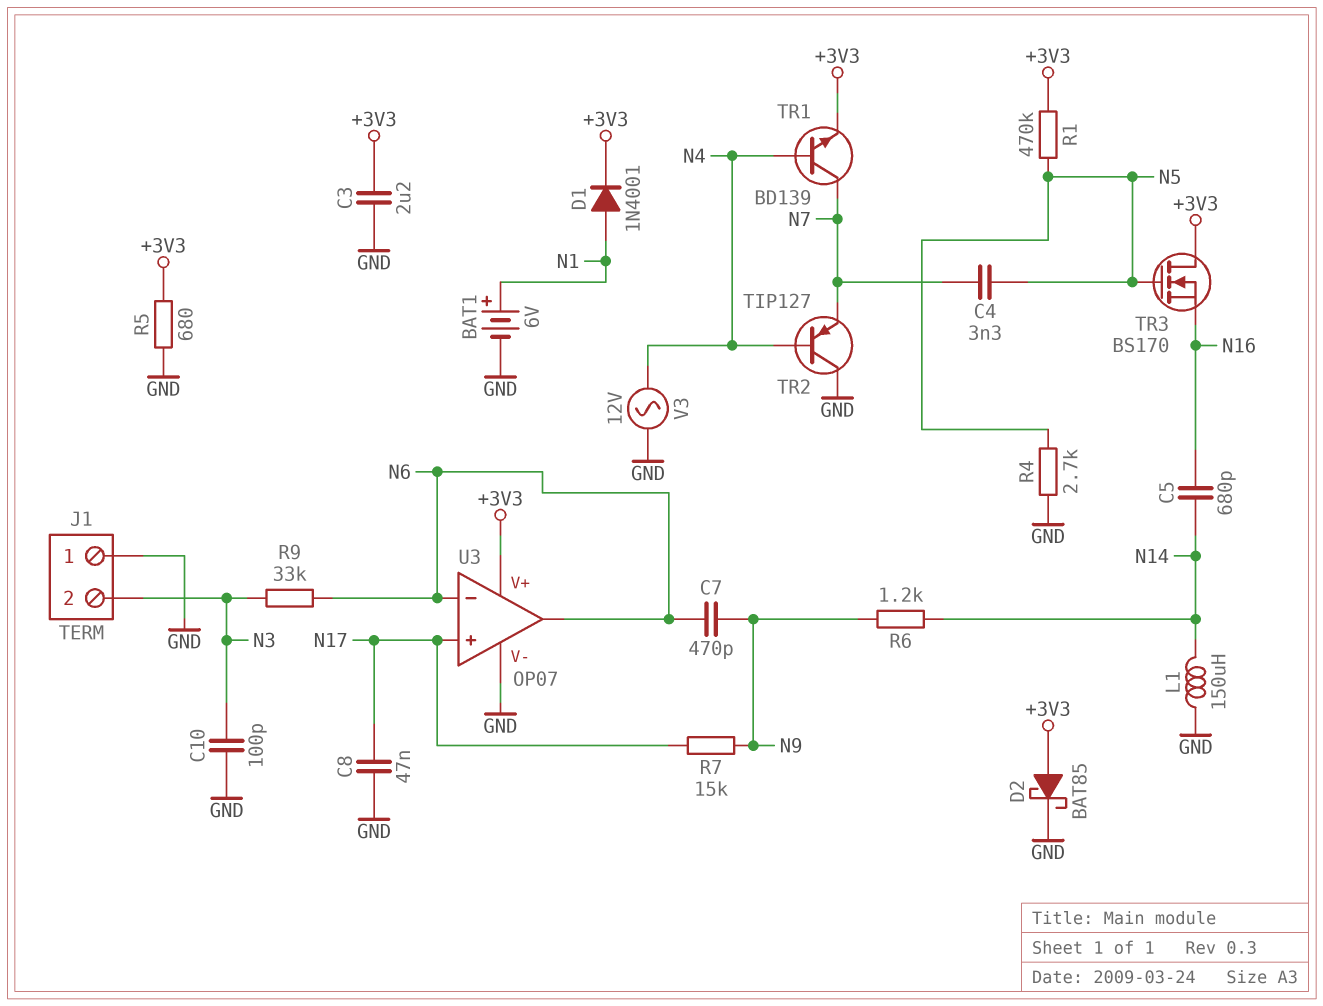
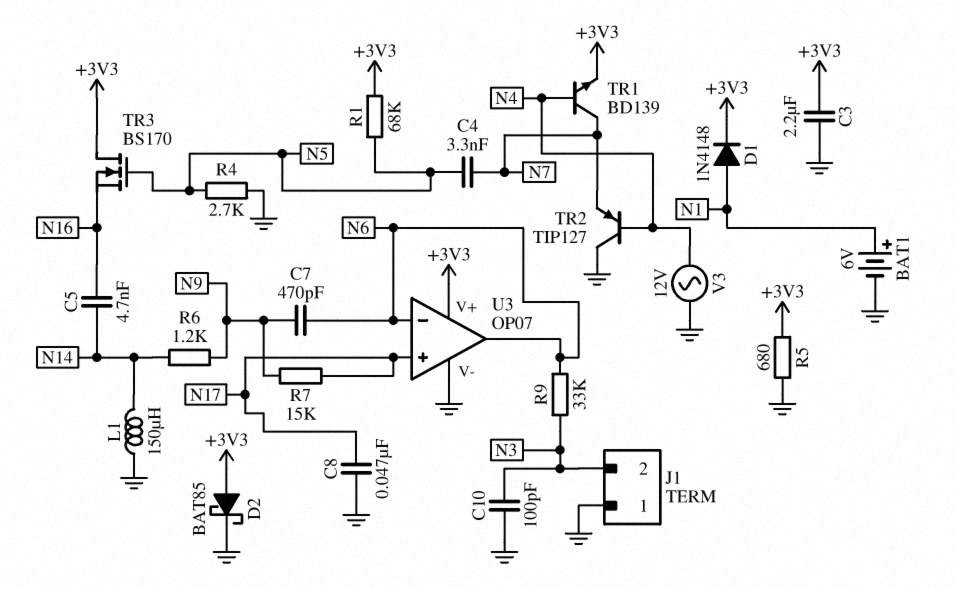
C5: 680pF (N14, N16) -> 4.7nF (N14, N16)
D1: diode 1N4001 (A N1, K +3V3) -> diode 1N4148 (A N1, K +3V3)
R1: 470k (+3V3, N5) -> 68k (+3V3, N5)

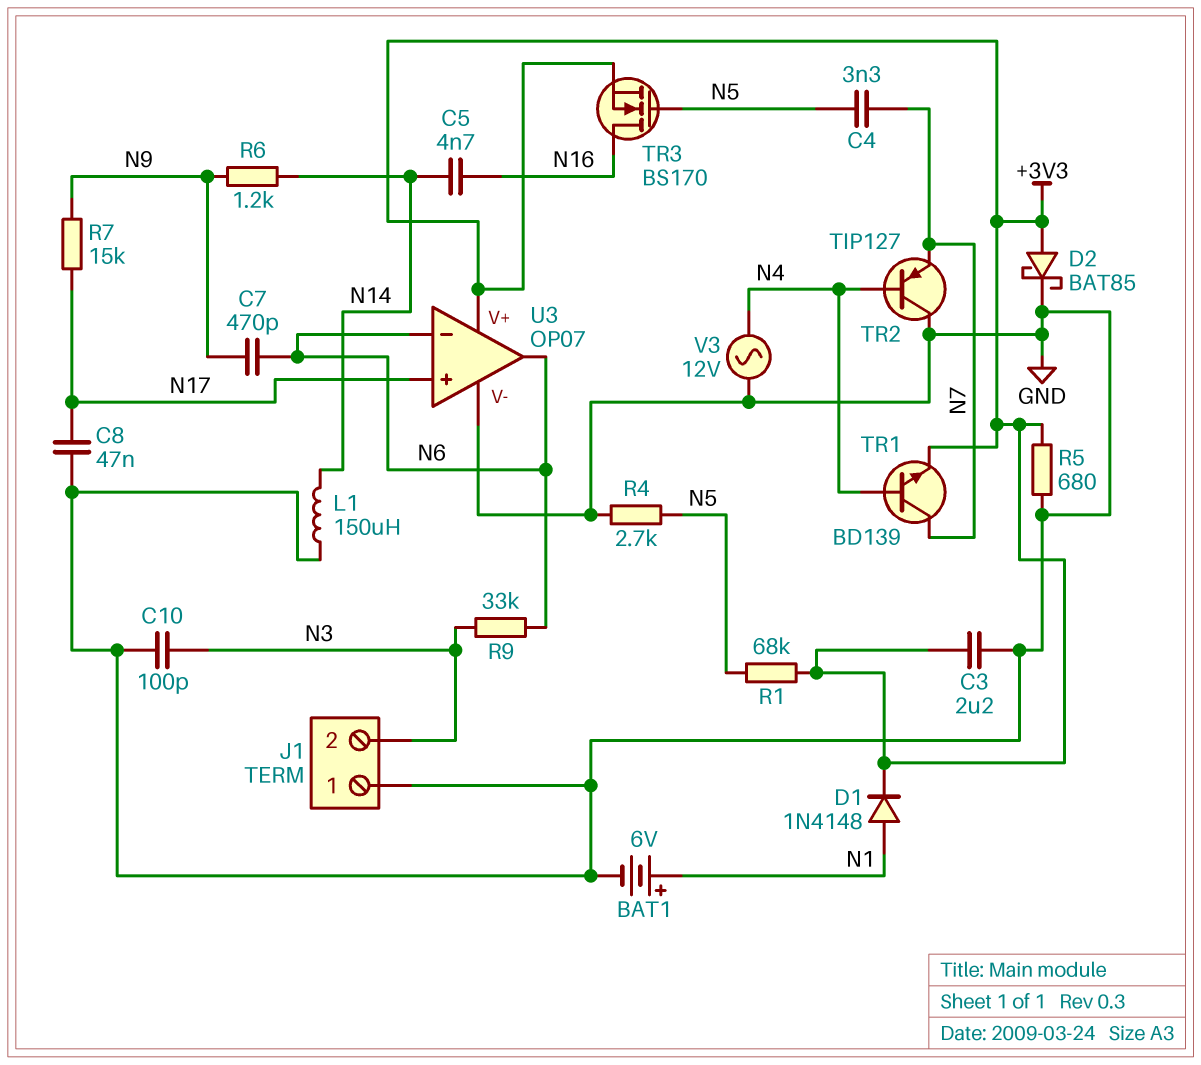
TR3: NMOS BS170 (G N5, D +3V3, S N16) -> NMOS BS170 (G N5, D N16, S +3V3)

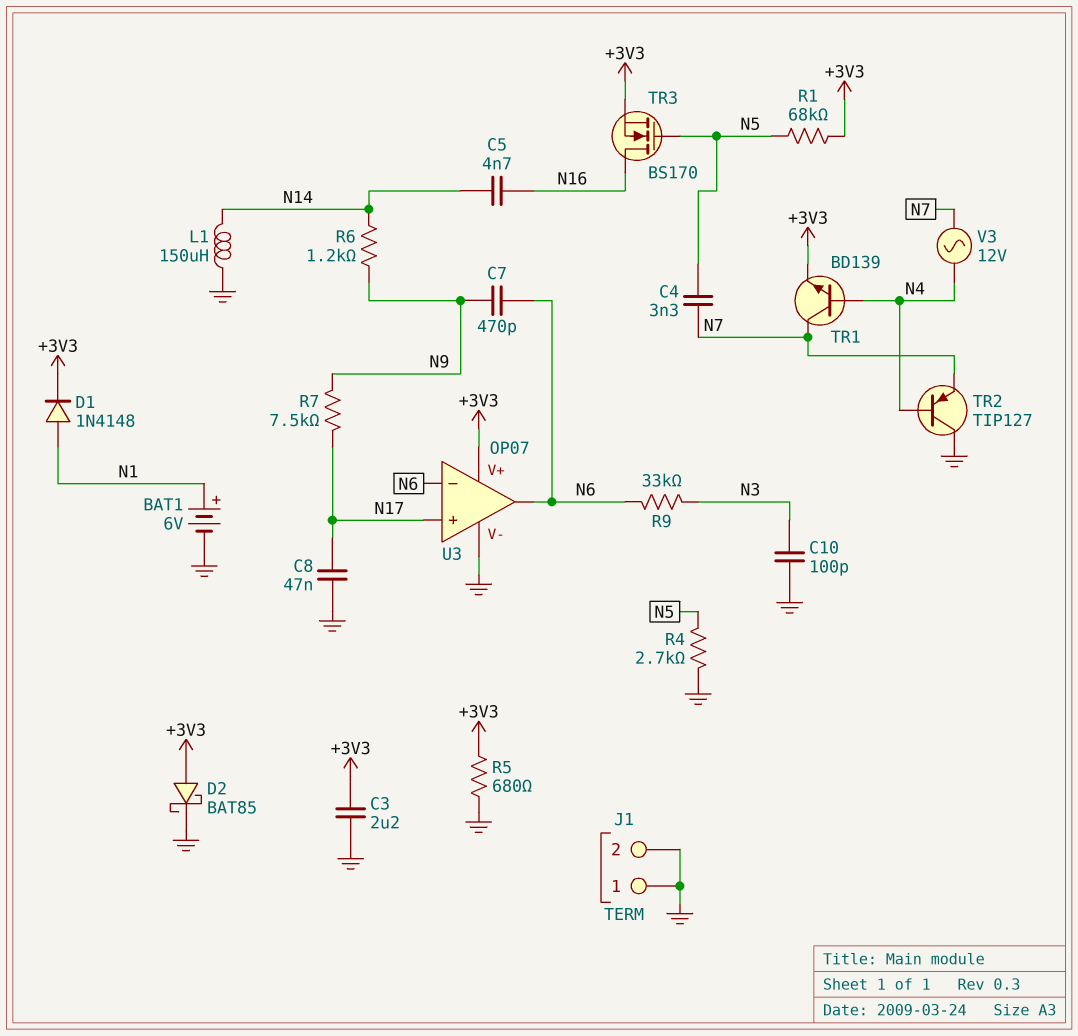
J1 pin 2: N3 -> GND
R7: 15k (N9, N17) -> 7.5k (N9, N17)
V3: AC 12V (GND, N4) -> AC 12V (N4, N7)

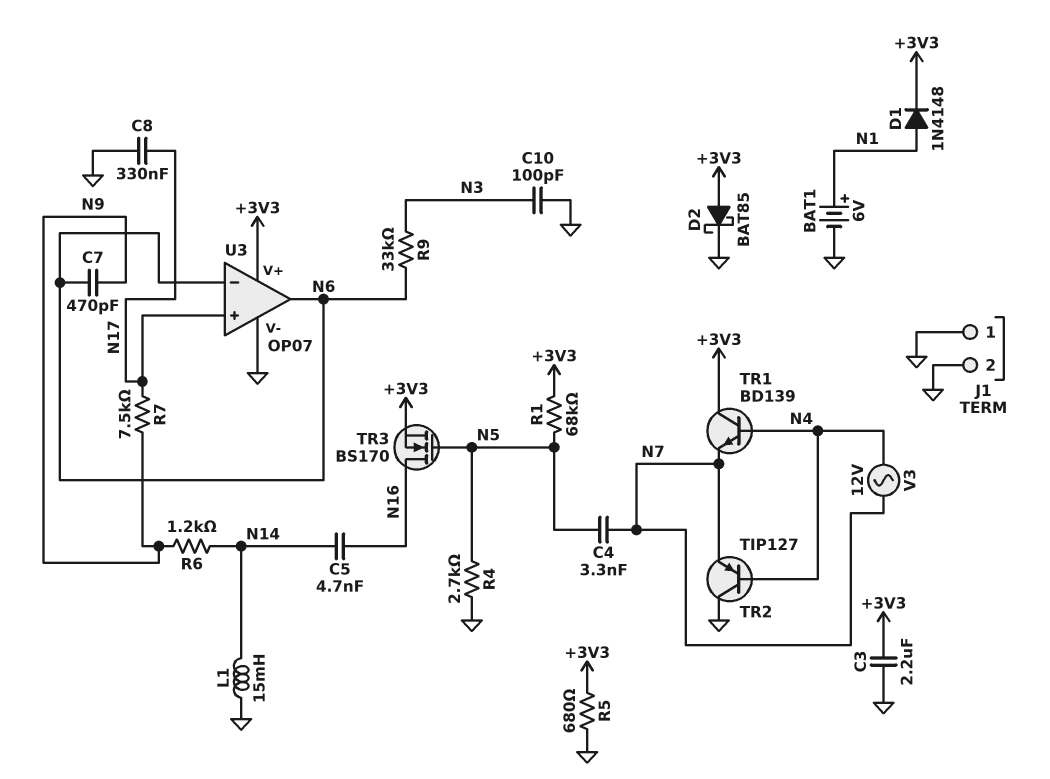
C8: 47nF (GND, N17) -> 330nF (GND, N17)
L1: 150uH (GND, N14) -> 15mH (GND, N14)
TR1: NPN BD139 (B N4, C N7, E +3V3) -> NPN BD139 (B N4, C +3V3, E N7)

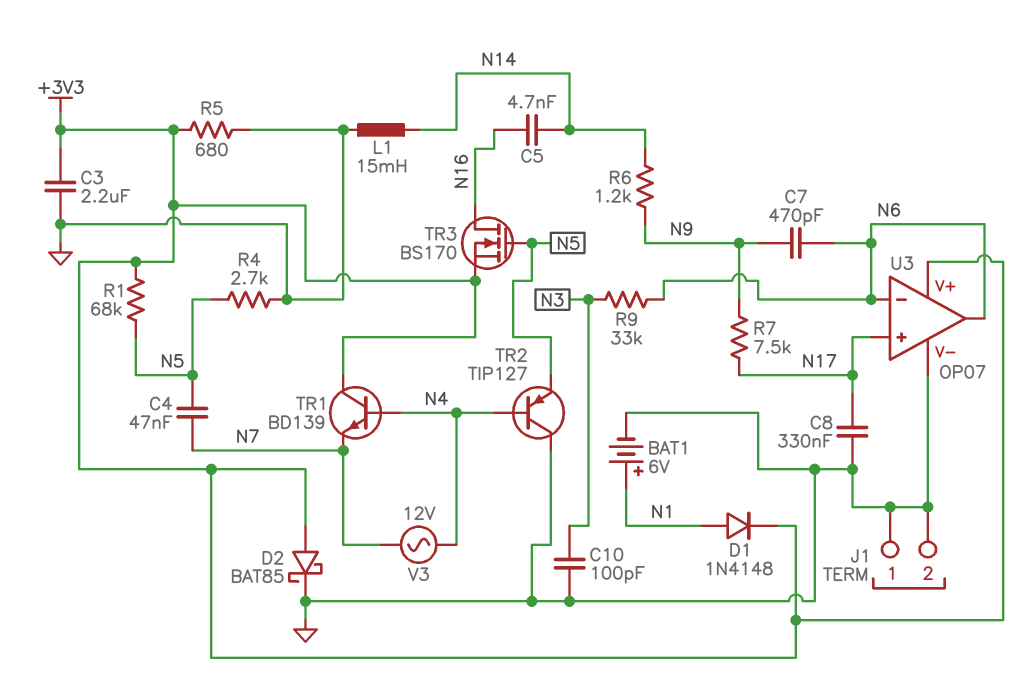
C4: 3.3nF (N5, N7) -> 47nF (N5, N7)
TR2: PNP TIP127 (B N4, C GND, E N7) -> PNP TIP127 (B N4, C GND, E N5)

